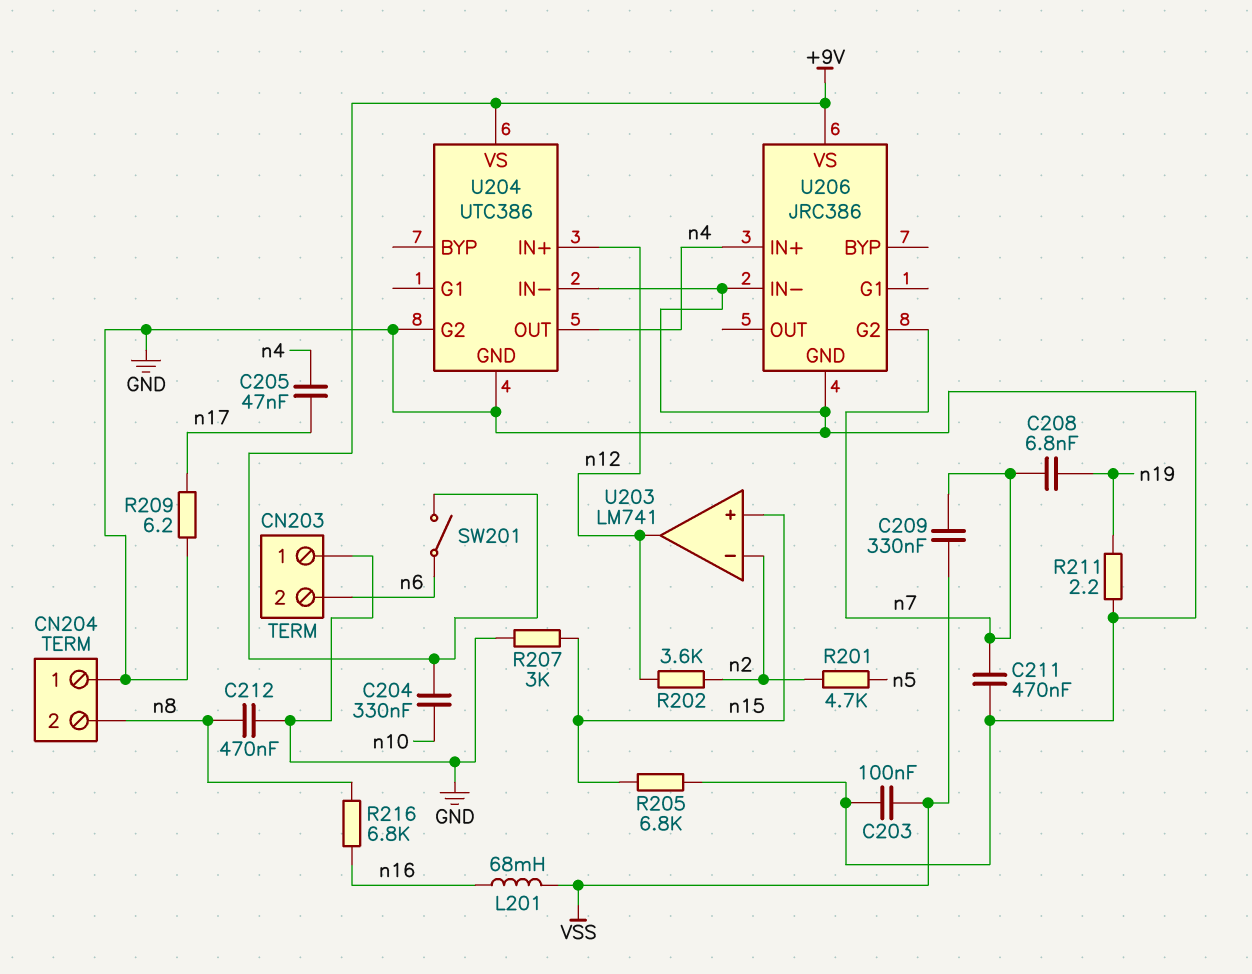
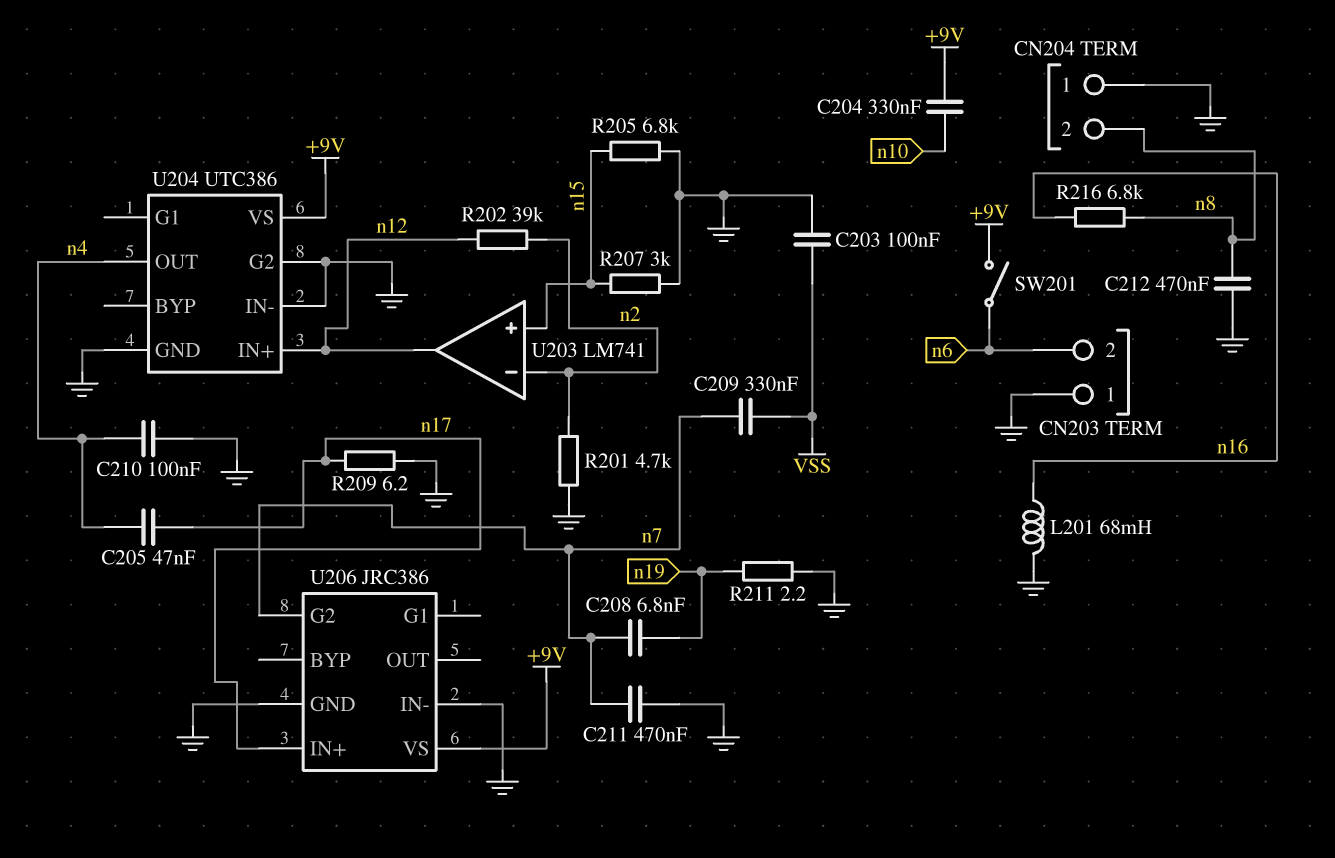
C210: none -> 100nF (GND, n4)
L201: 68mH (VSS, n16) -> 68mH (GND, n16)
R201: 4.7k (n2, n5) -> 4.7k (GND, n2)
R202: 3.6k (n2, n12) -> 39k (n2, n12)
U206 pin IN+: n4 -> n17

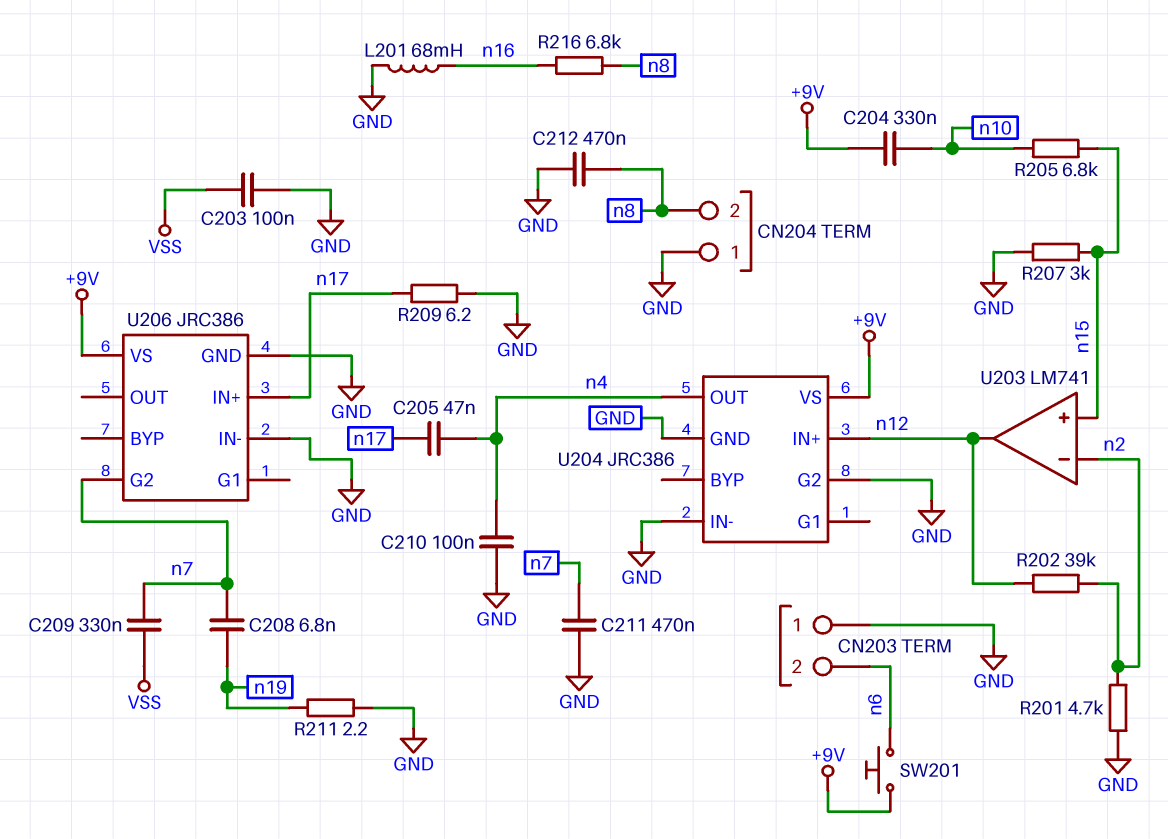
R205: 6.8k (GND, n15) -> 6.8k (n10, n15)
SW201: switch (+9V, n6) -> button (+9V, n6)
U204: UTC386 -> JRC386

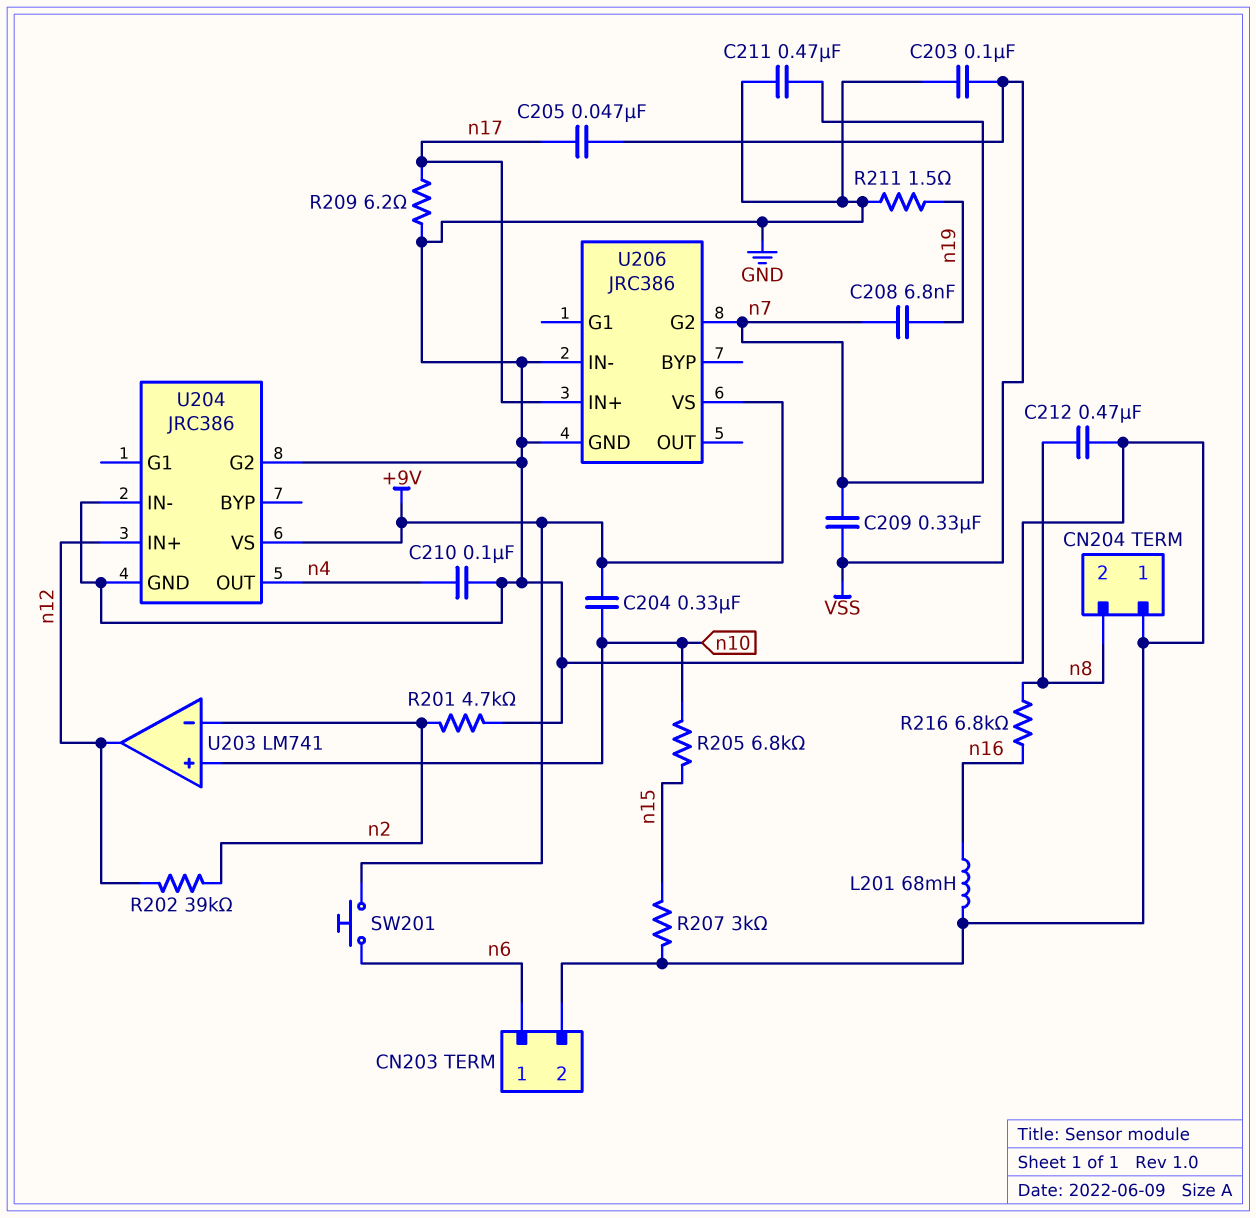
C205: 47nF (n4, n17) -> 47nF (VSS, n17)
CN203 pin 1: GND -> n6
CN203 pin 2: n6 -> GND
R211: 2.2 (GND, n19) -> 1.5 (GND, n19)
U203 pin in+: n15 -> n10

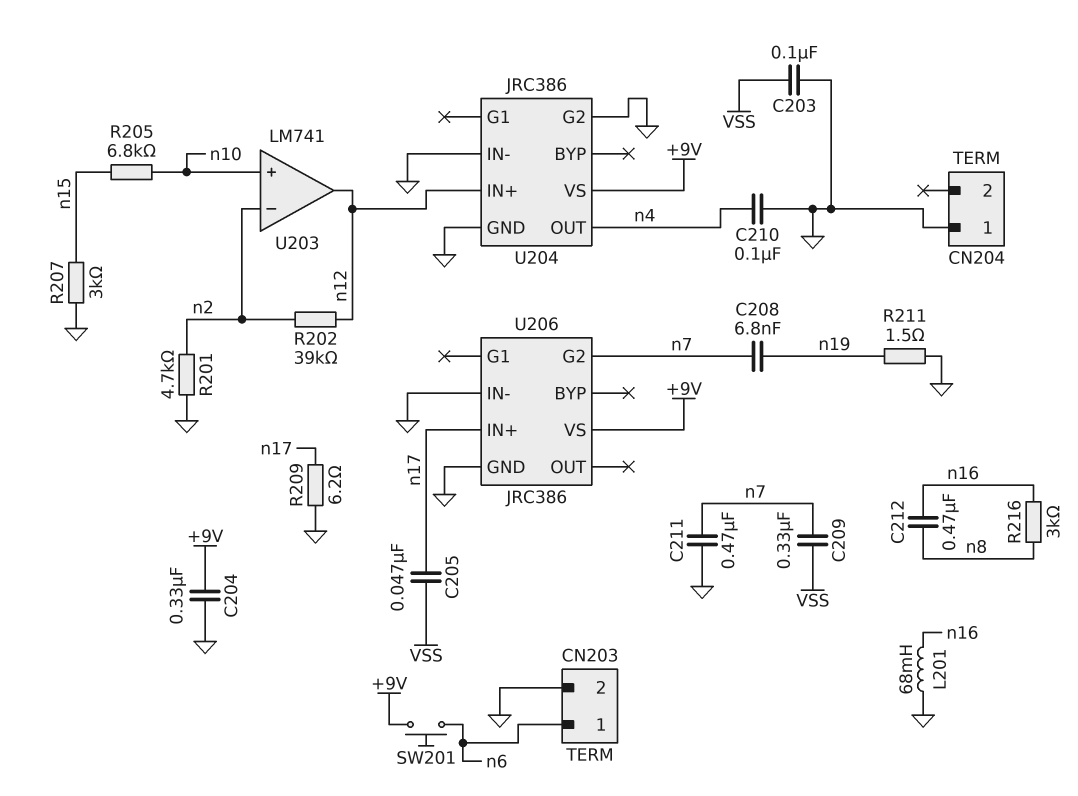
C204: 330nF (+9V, n10) -> 330nF (+9V, GND)
C212: 470nF (GND, n8) -> 470nF (n8, n16)
CN204 pin 2: n8 -> none
R216: 6.8k (n8, n16) -> 3k (n8, n16)

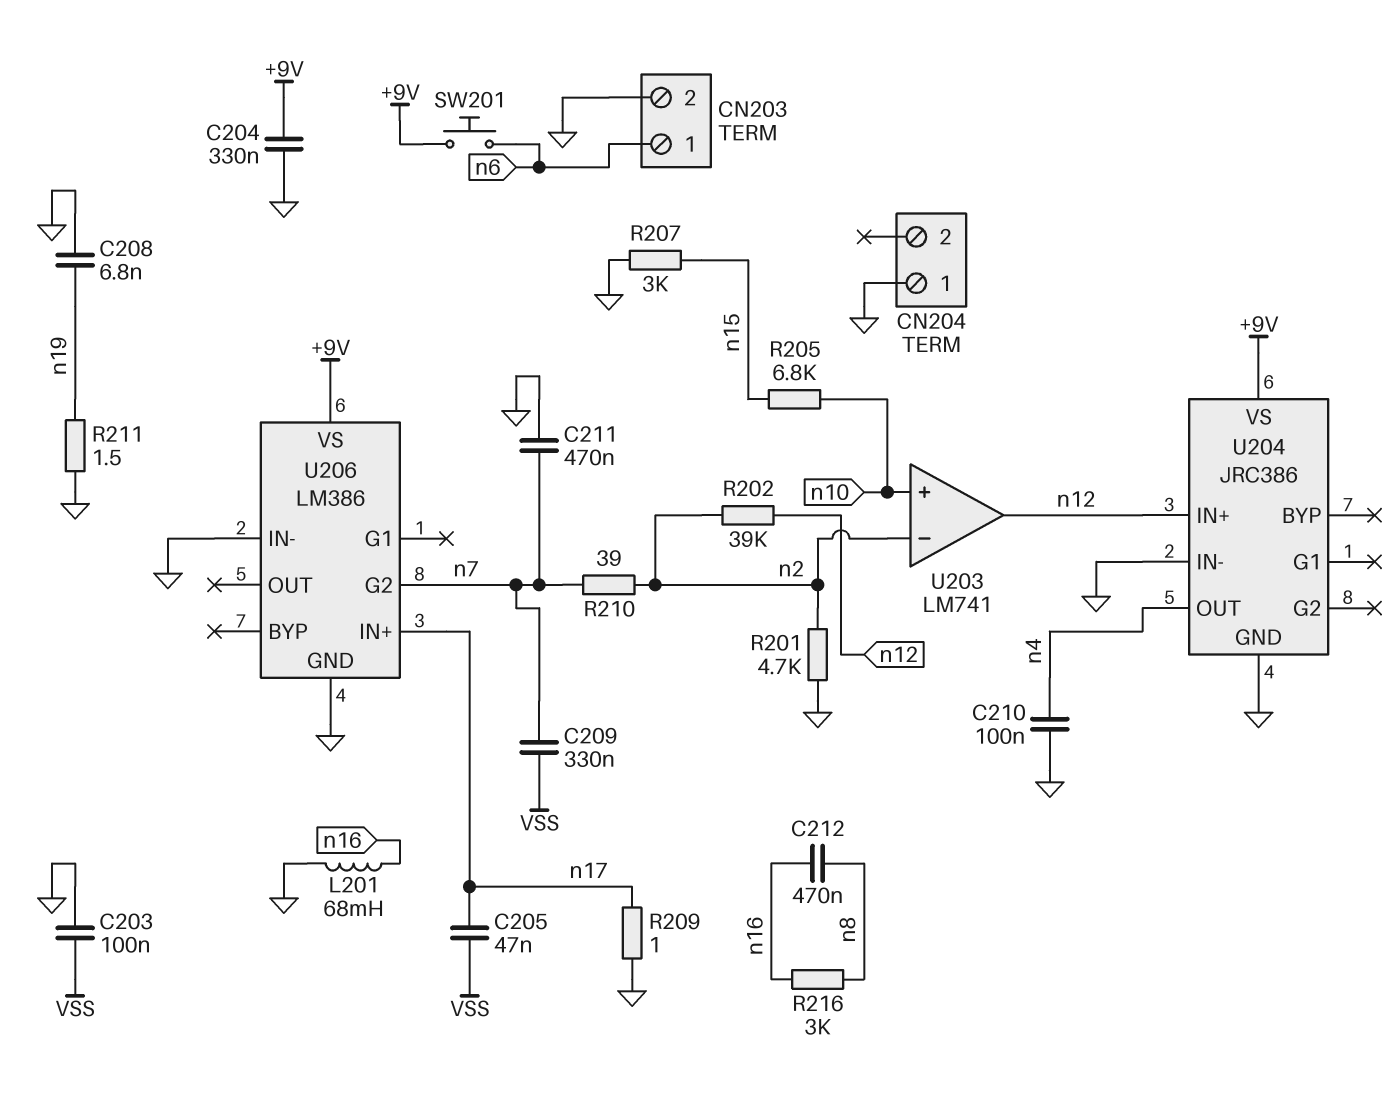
C208: 6.8nF (n7, n19) -> 6.8nF (GND, n19)
R209: 6.2 (GND, n17) -> 1 (GND, n17)
R210: none -> 39 (n2, n7)
U204 pin G2: GND -> none
U206: JRC386 -> LM386

